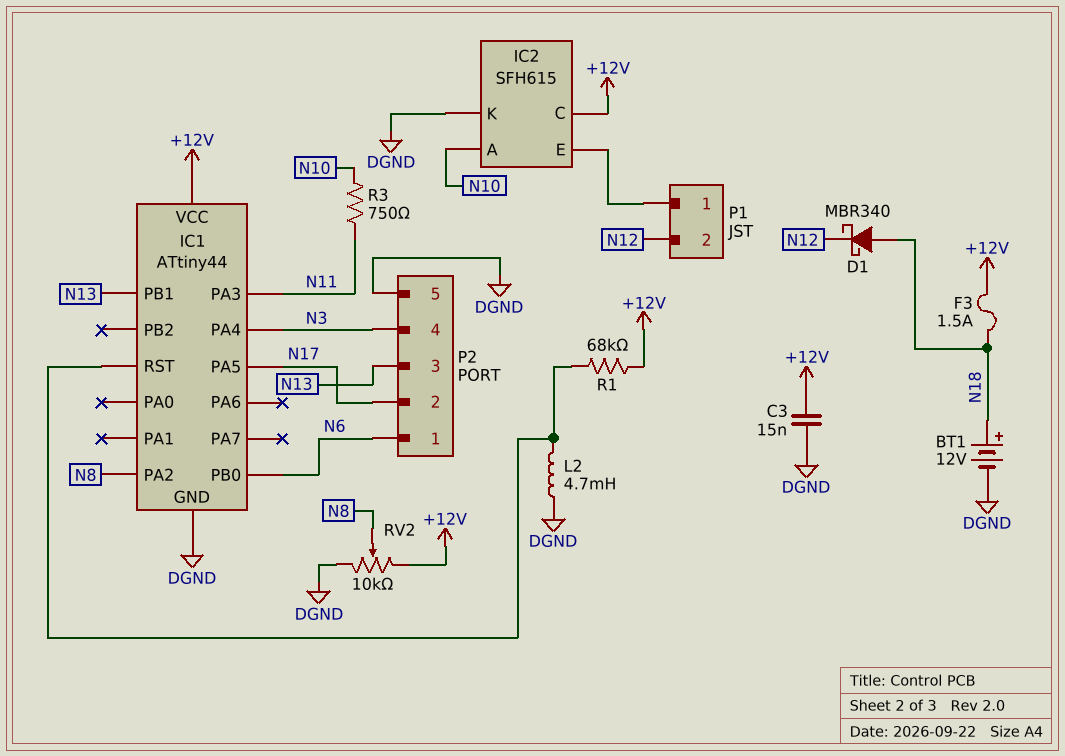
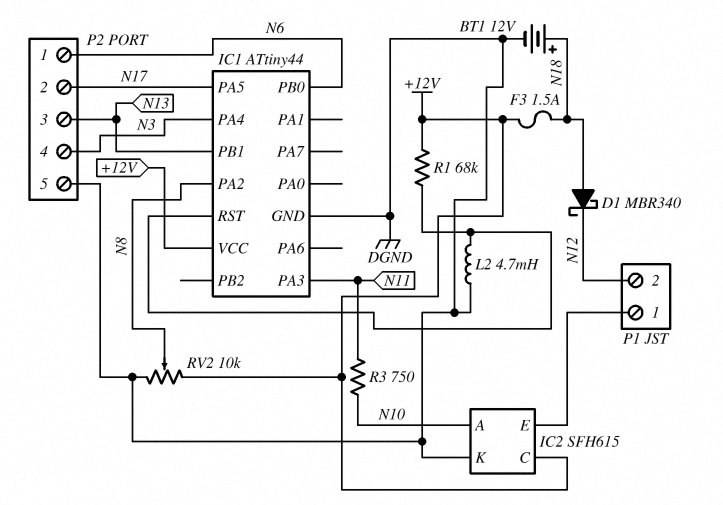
C3: 15nF (+12V, DGND) -> none

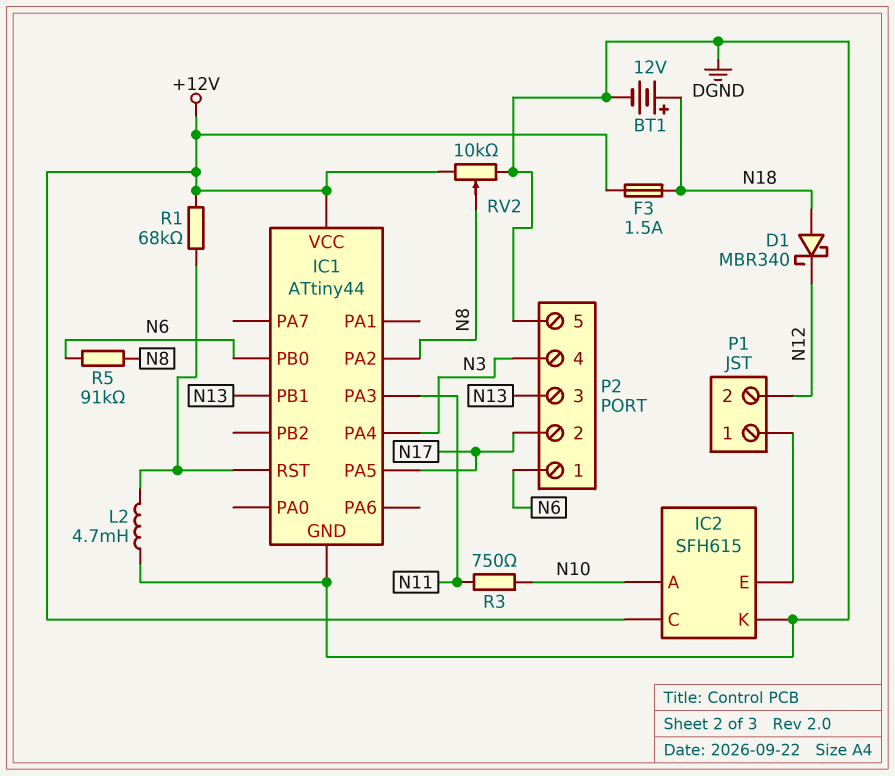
R5: none -> 91k (N6, N8)

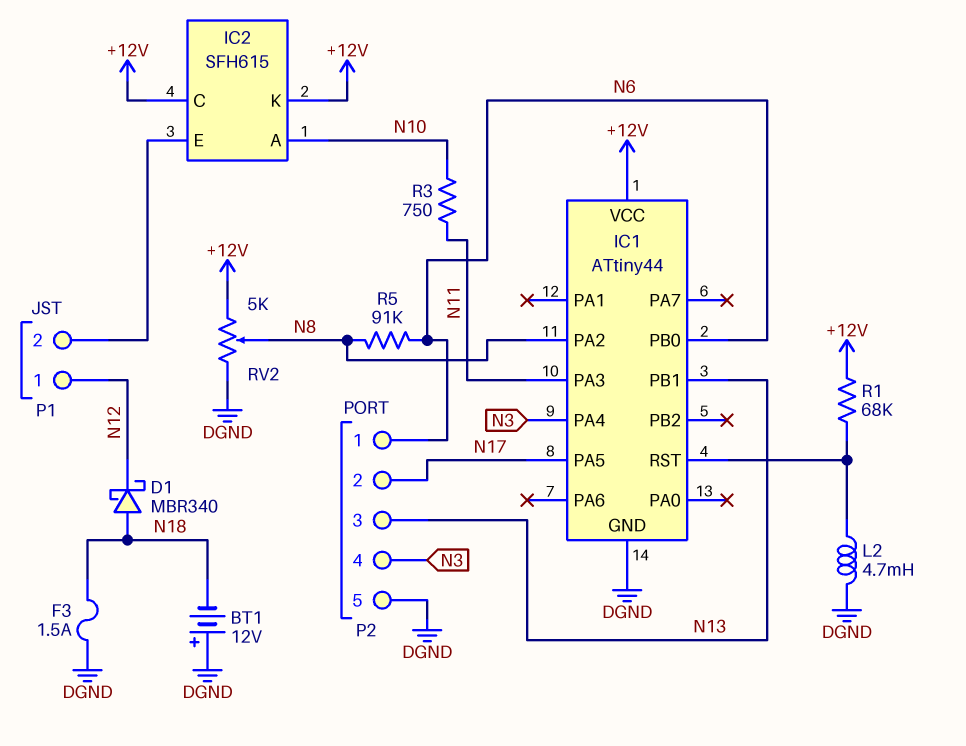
BT1: 12V (plus N18, minus DGND) -> 12V (plus DGND, minus N18)
F3: 1.5A (+12V, N18) -> 1.5A (DGND, N18)
IC2 pin K: DGND -> +12V
P1 pin 1: IC2/E -> N12
P1 pin 2: N12 -> IC2/E
RV2: 10k (+12V, DGND, wiper N8) -> 5k (+12V, DGND, wiper N8)

